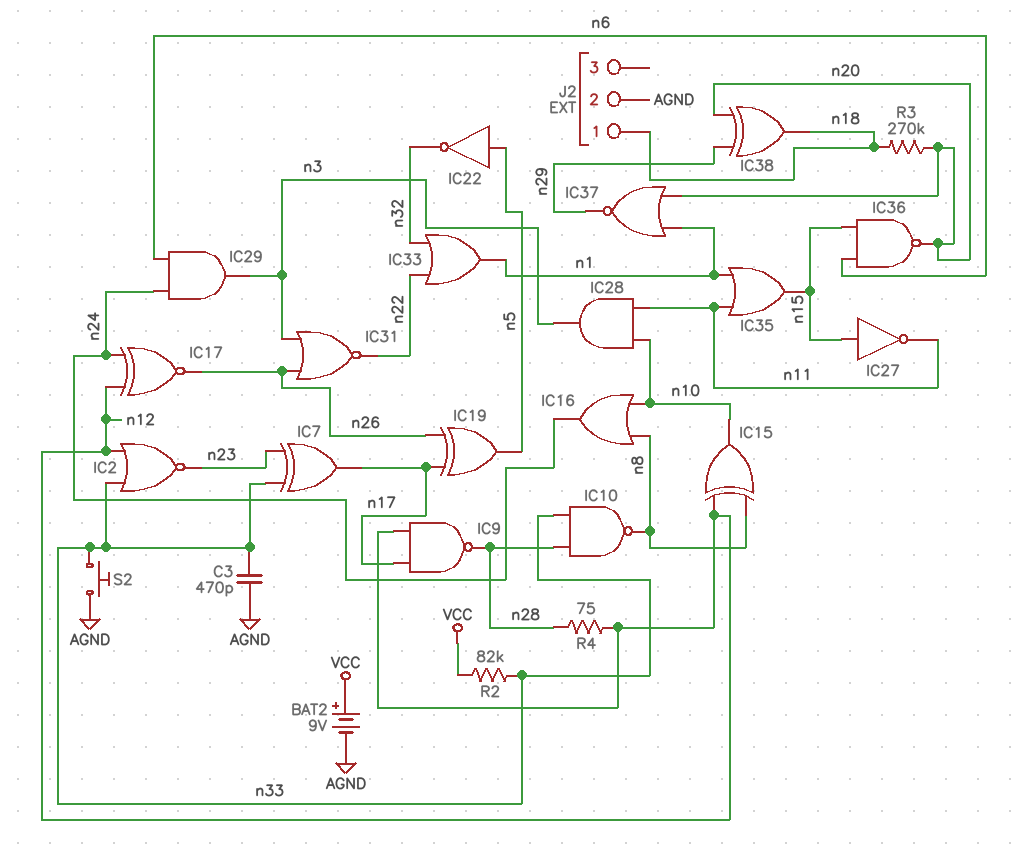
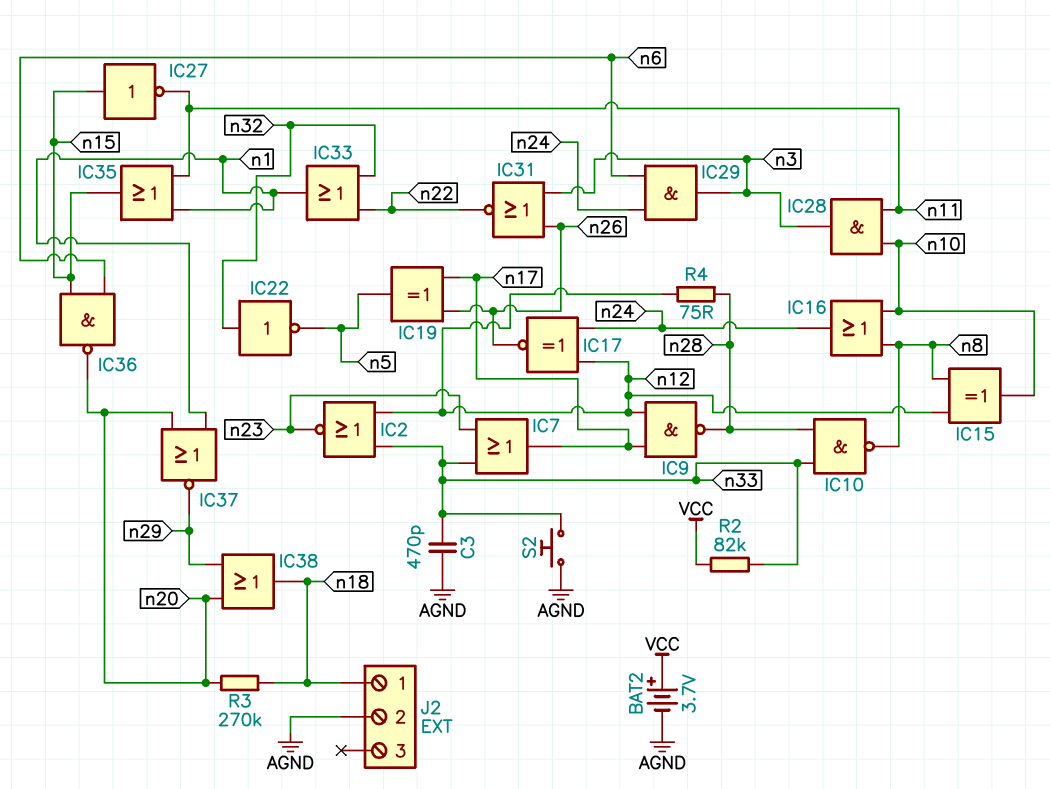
BAT2: 9V (plus VCC, minus AGND) -> 3.7V (plus VCC, minus AGND)
IC7: XOR (in n23, in n33, out n17) -> OR (in n23, in n33, out n17)
IC22: NOT (in n5, out n32) -> NOT (in n32, out n5)
IC38: XOR (in n20, in n29, out n18) -> OR (in n20, in n29, out n18)

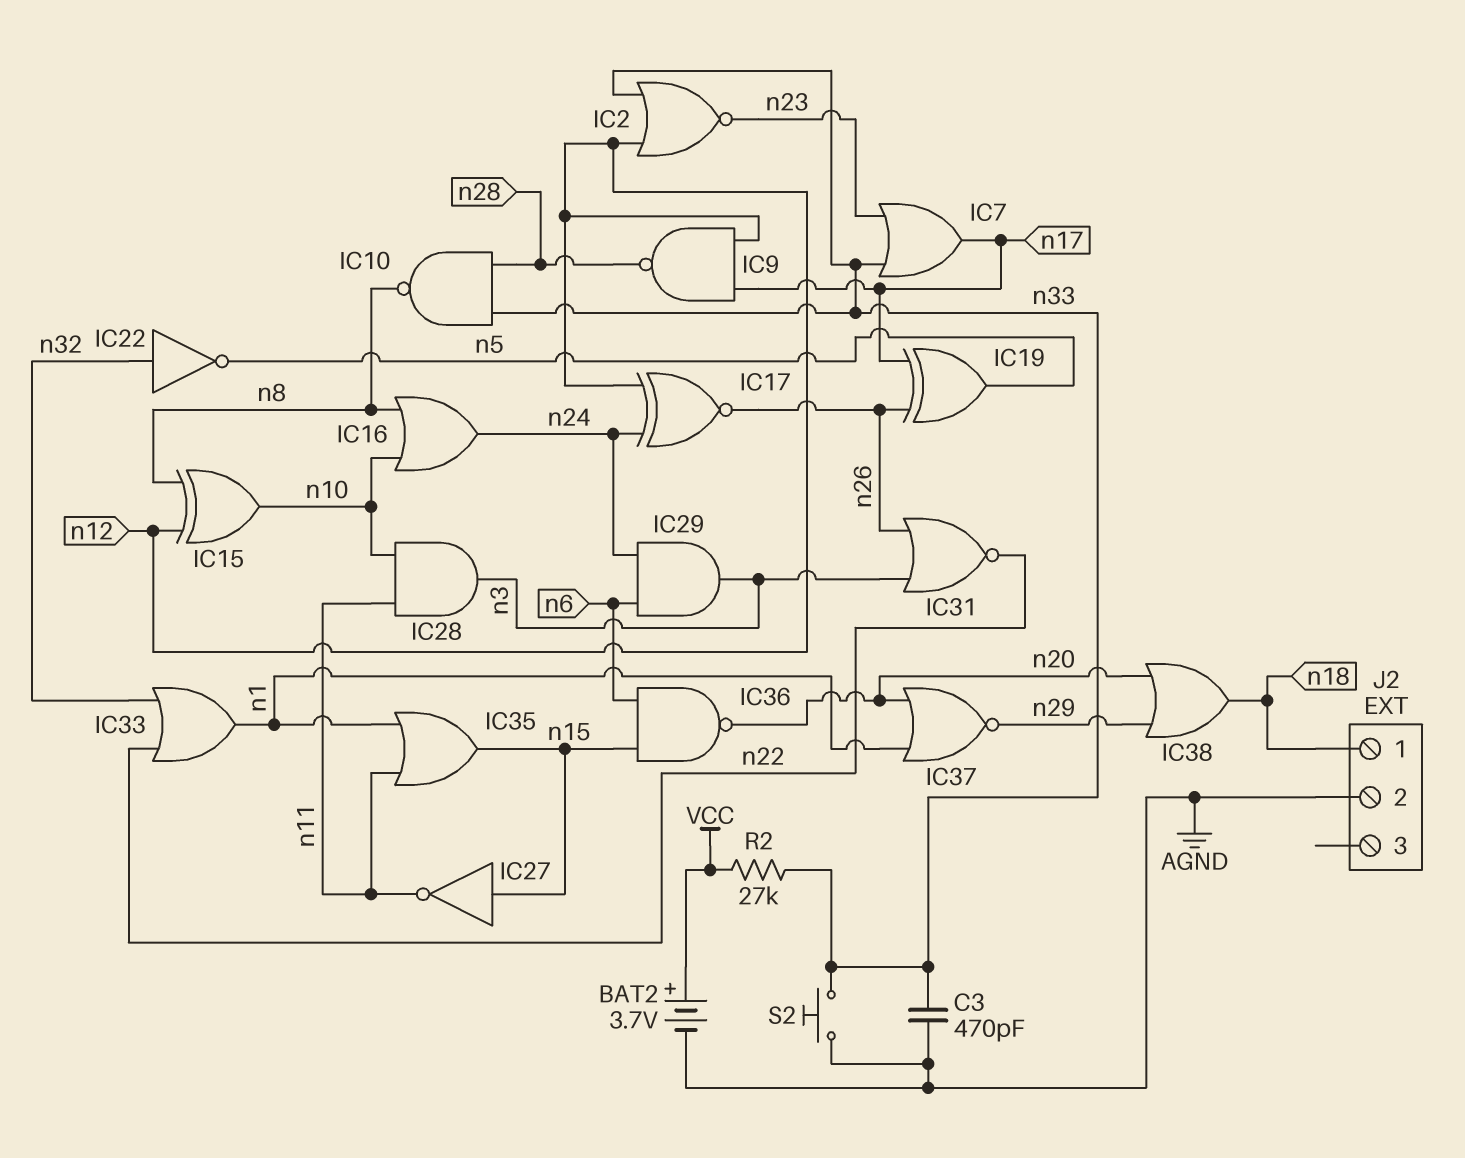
R2: 82k (VCC, n33) -> 27k (VCC, n33)
R3: 270k (n18, n20) -> none
R4: 75 (n12, n28) -> none

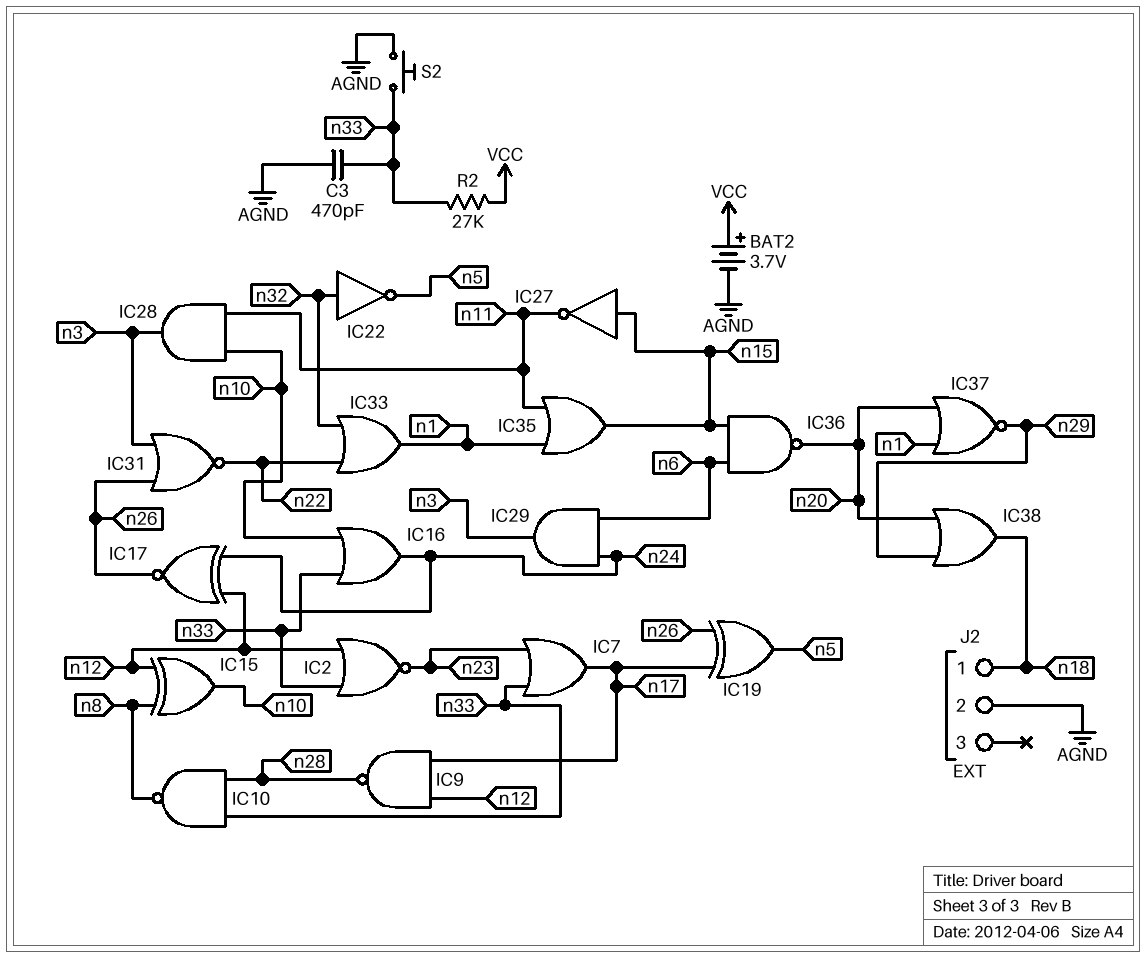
IC16: OR (in n8, in n10, out n24) -> OR (in n10, in n33, out n24)

